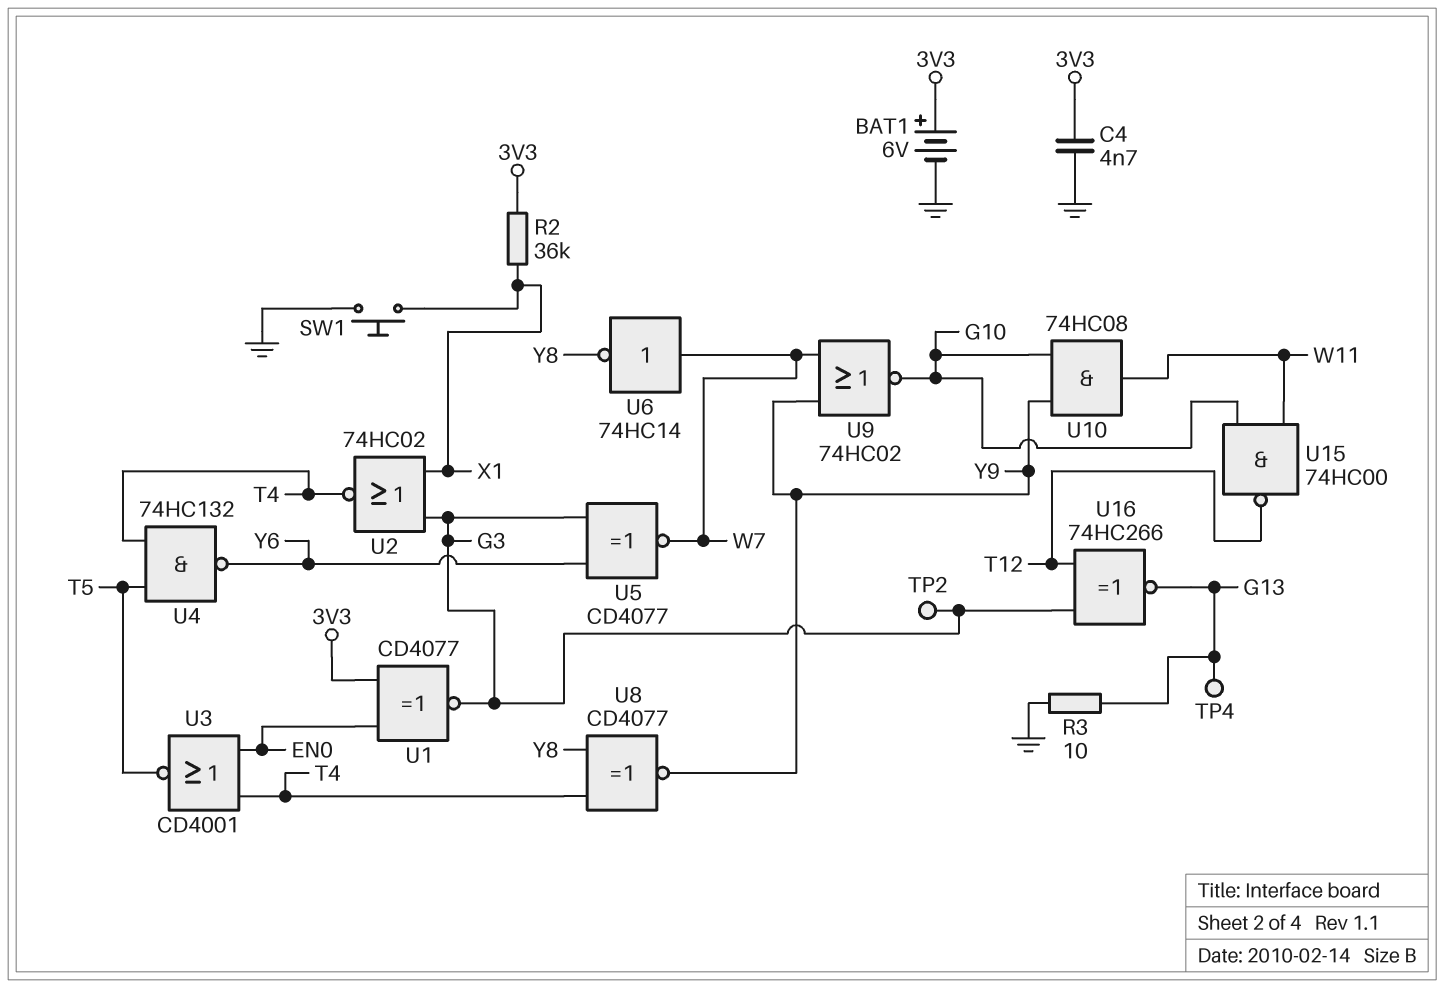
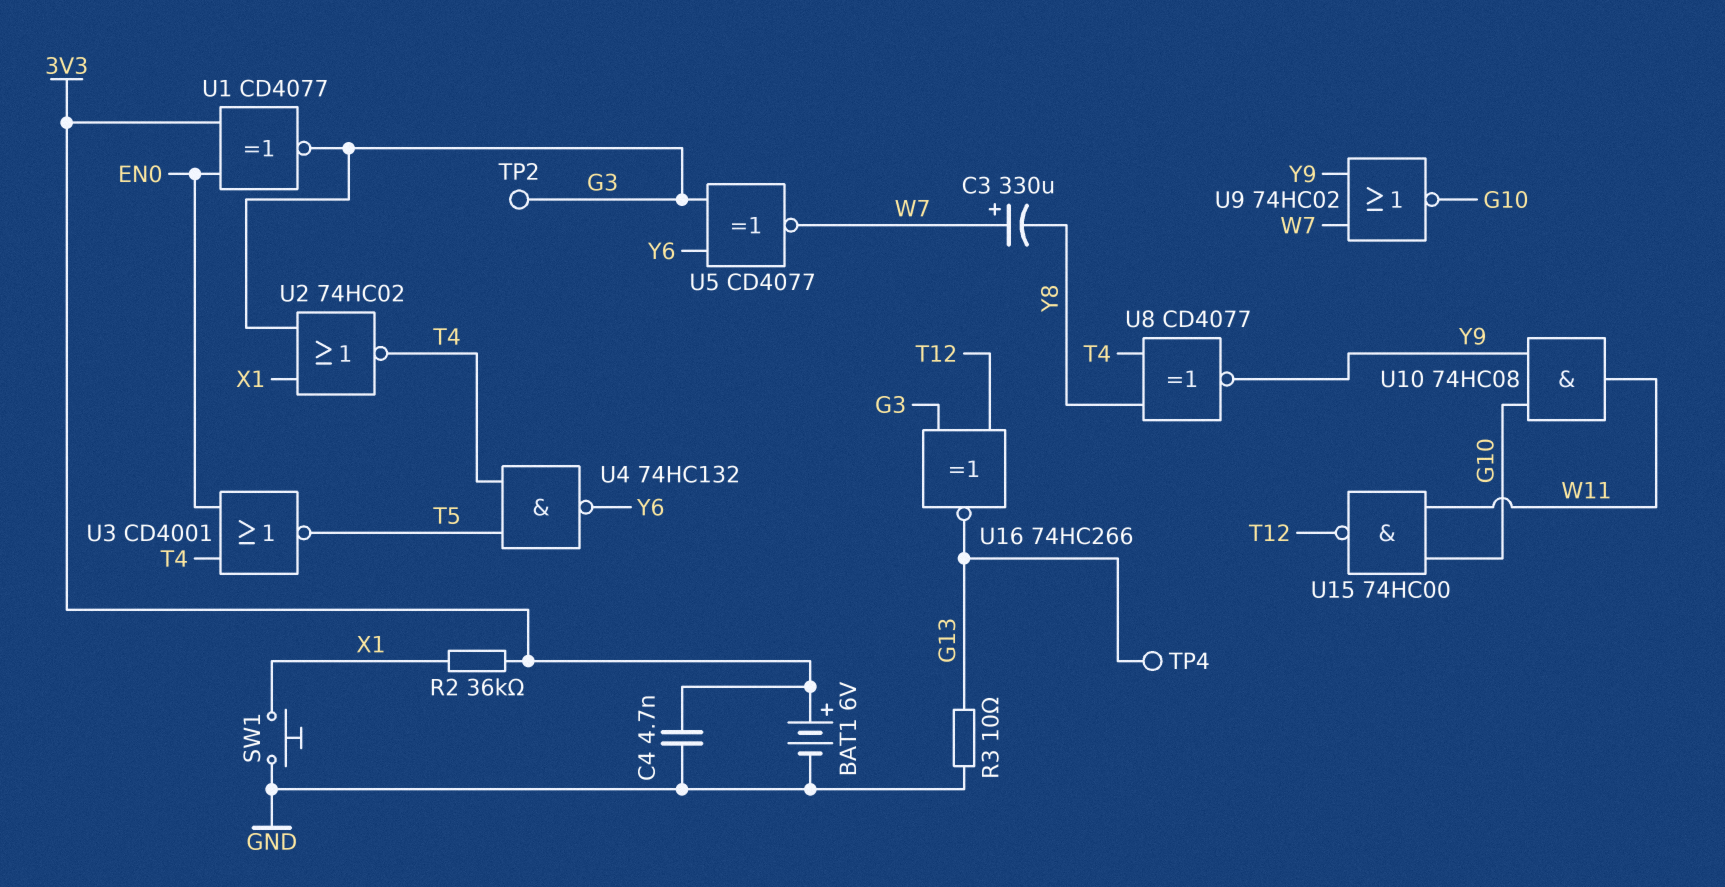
C3: none -> 330uF (plus W7, minus Y8)
U6: NOT 74HC14 (in W7, out Y8) -> none

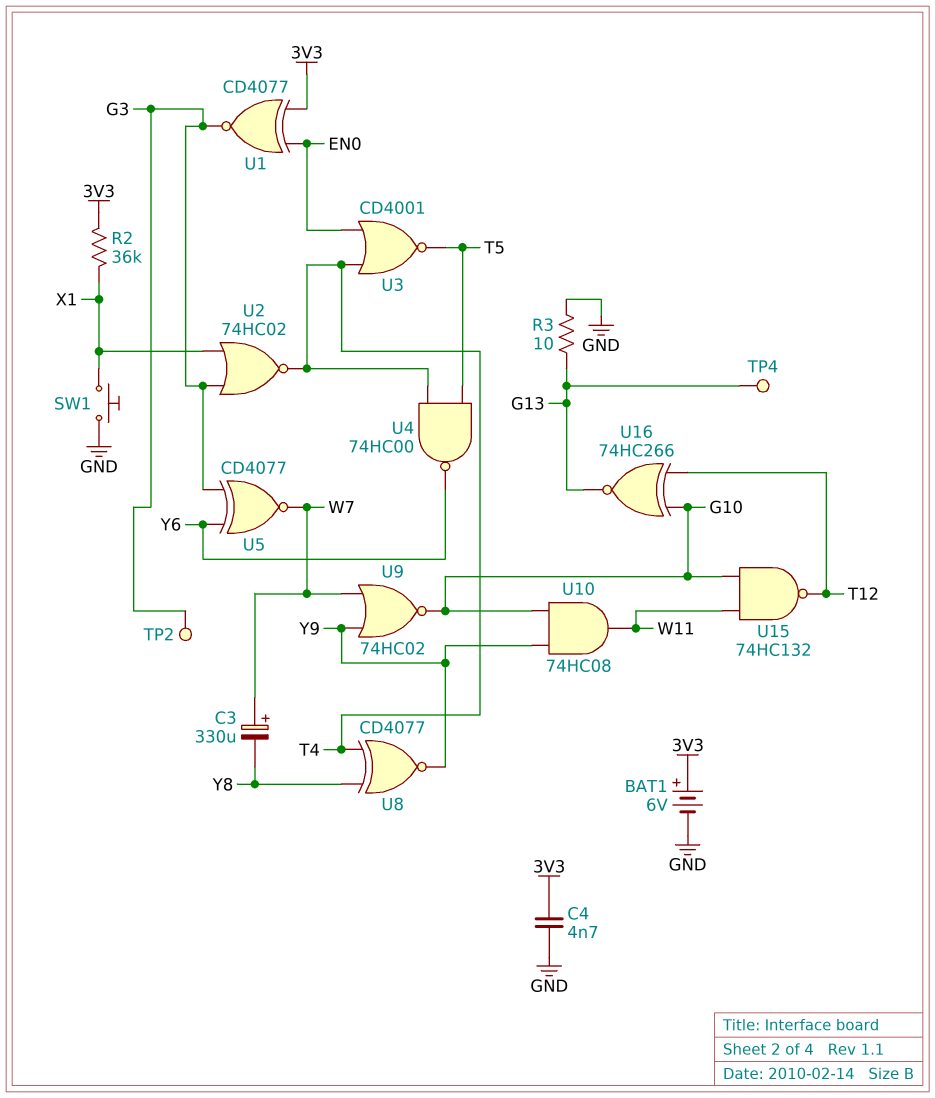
U4: NAND 74HC132 (in T4, in T5, out Y6) -> NAND 74HC00 (in T4, in T5, out Y6)
U15: NAND 74HC00 (in G10, in W11, out T12) -> NAND 74HC132 (in G10, in W11, out T12)
U16: XNOR 74HC266 (in G3, in T12, out G13) -> XNOR 74HC266 (in G10, in T12, out G13)

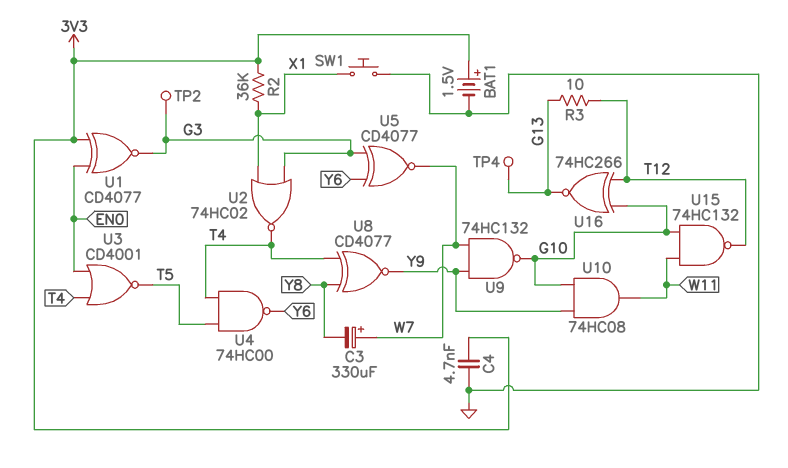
BAT1: 6V (plus 3V3, minus GND) -> 1.5V (plus 3V3, minus GND)
R3: 10 (G13, GND) -> 10 (G13, T12)
U9: NOR 74HC02 (in W7, in Y9, out G10) -> NAND 74HC132 (in W7, in Y9, out G10)

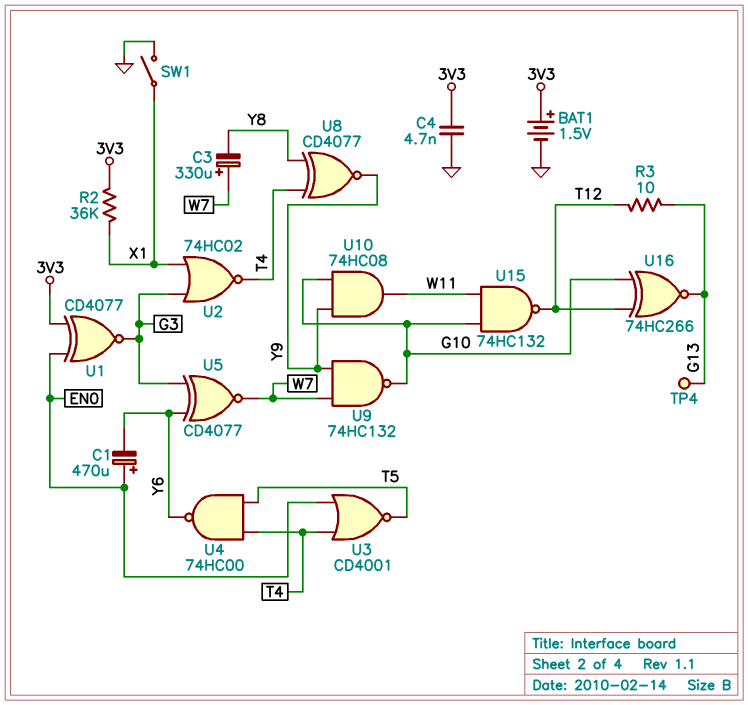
C1: none -> 470uF (plus EN0, minus Y6)
SW1: button (GND, X1) -> switch (GND, X1)
TP2: test point (G3) -> none

